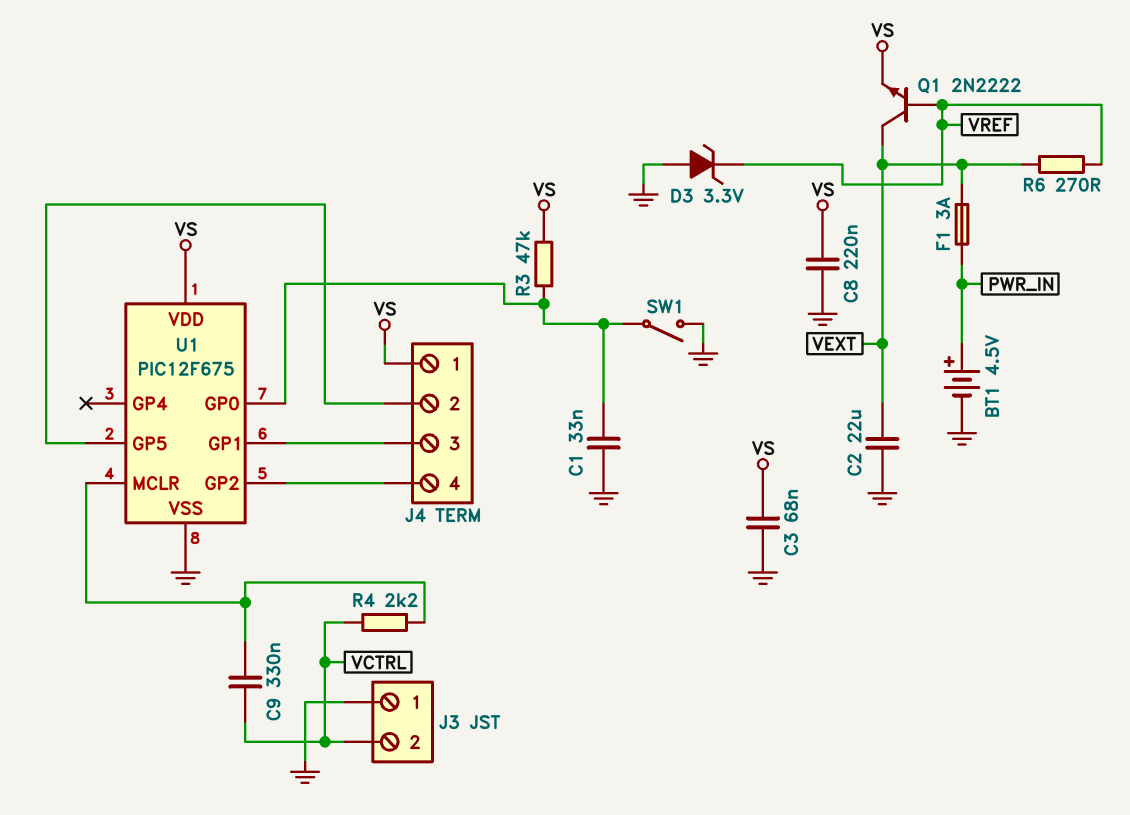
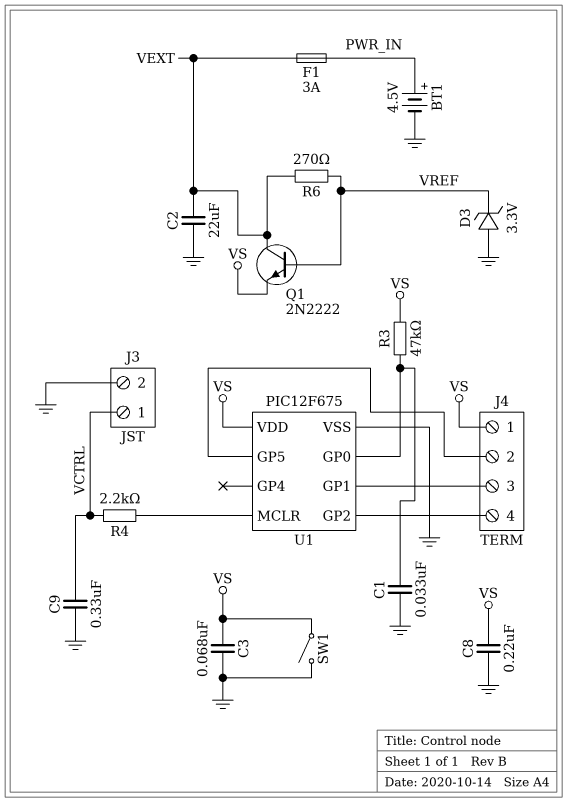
C9: 330nF (U1/MCLR, VCTRL) -> 330nF (GND, VCTRL)
J3 pin 1: GND -> VCTRL
J3 pin 2: VCTRL -> GND
SW1: switch (GND, U1/GP0) -> switch (GND, VS)

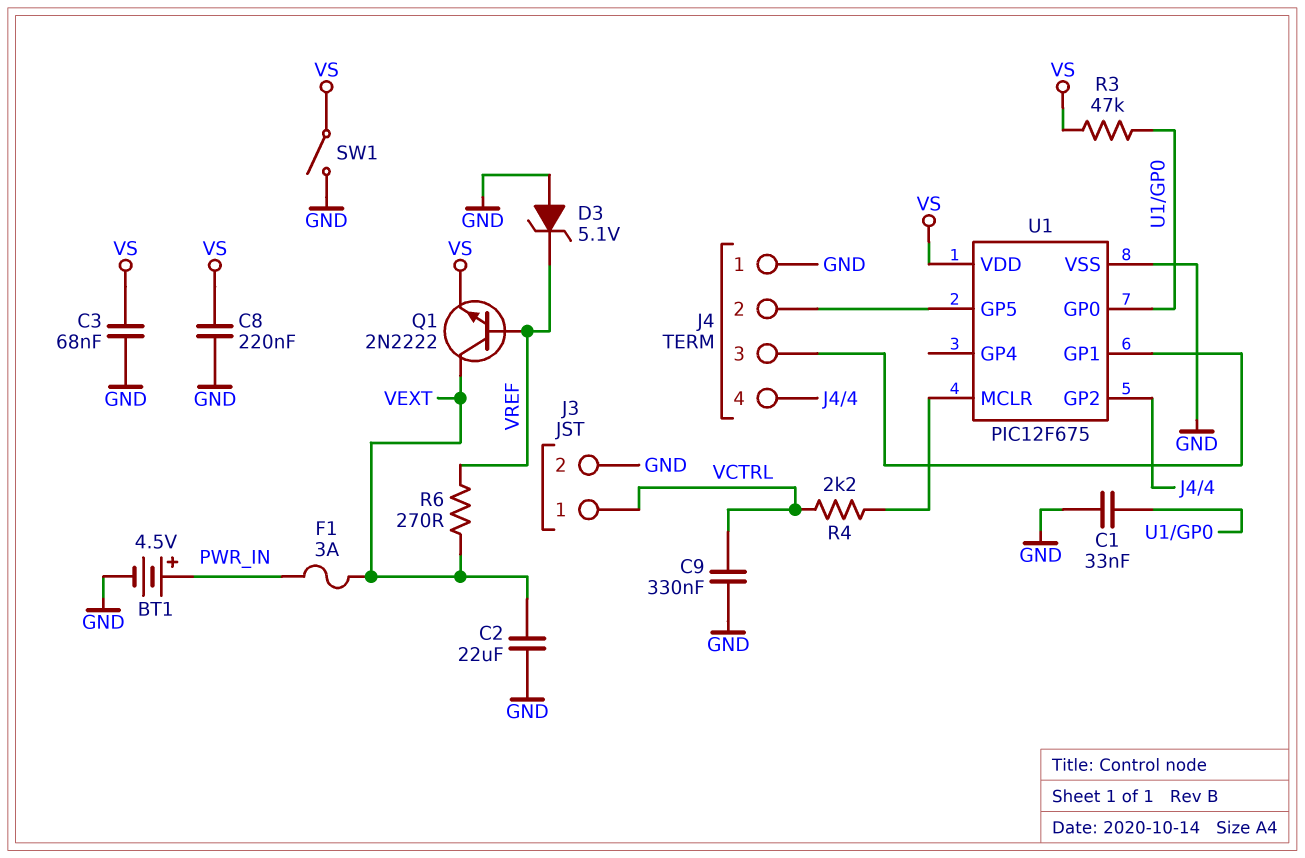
D3: zener 3.3V (A GND, K VREF) -> zener 5.1V (A GND, K VREF)
J4 pin 1: VS -> GND

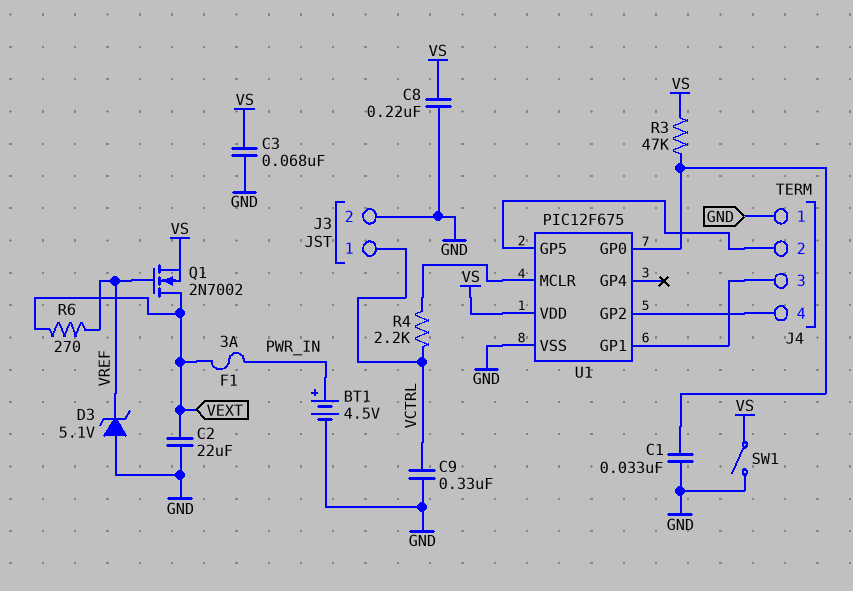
Q1: NPN 2N2222 (B VREF, C VEXT, E VS) -> NMOS 2N7002 (G VREF, D VEXT, S VS)

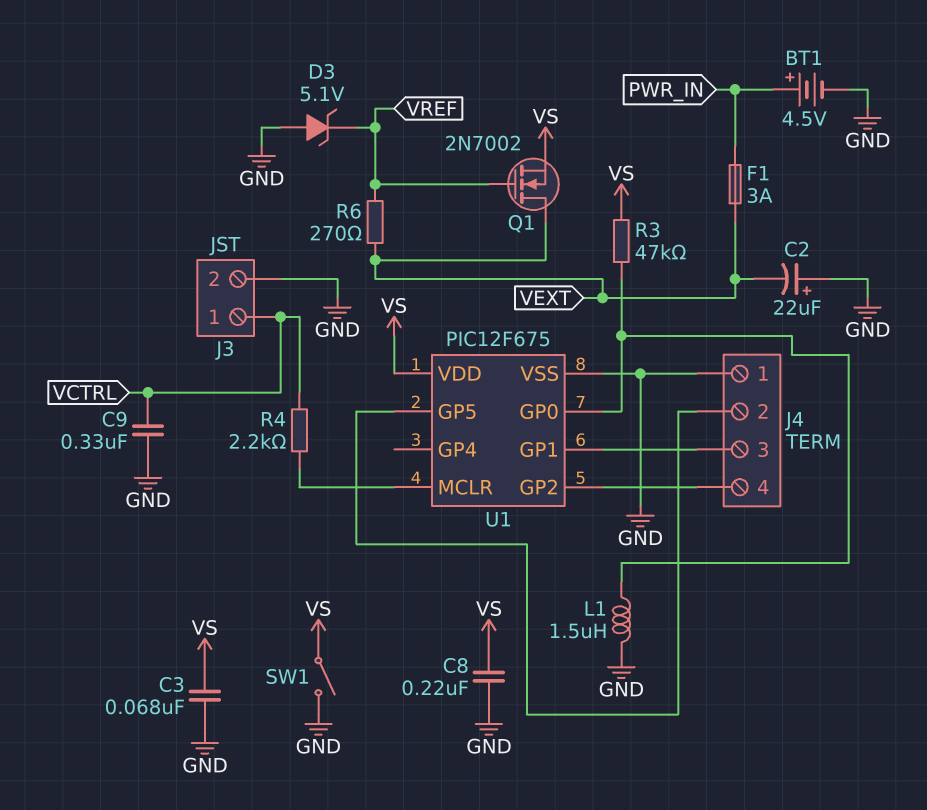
C1: 33nF (GND, U1/GP0) -> none
C2: 22uF (GND, VEXT) -> 22uF (plus GND, minus VEXT)
L1: none -> 1.5uH (GND, U1/GP0)

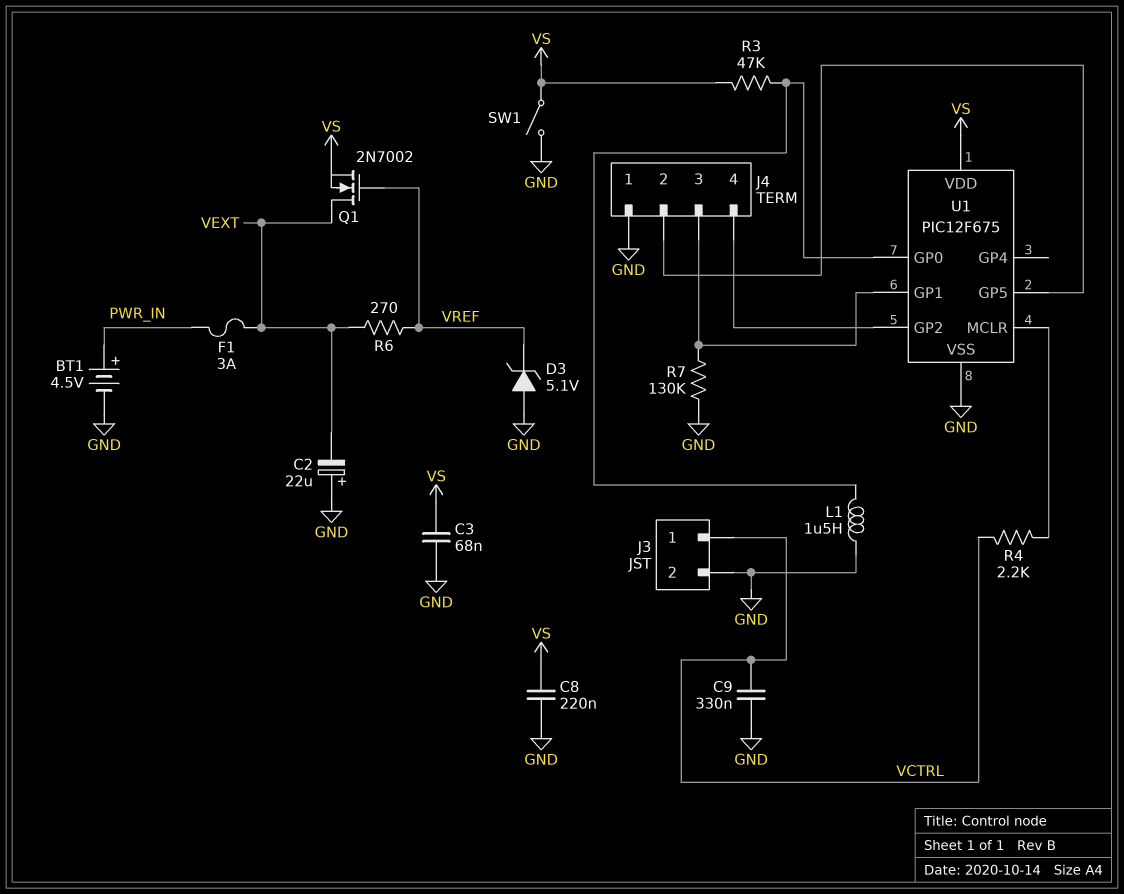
R7: none -> 130k (GND, J4/3)

